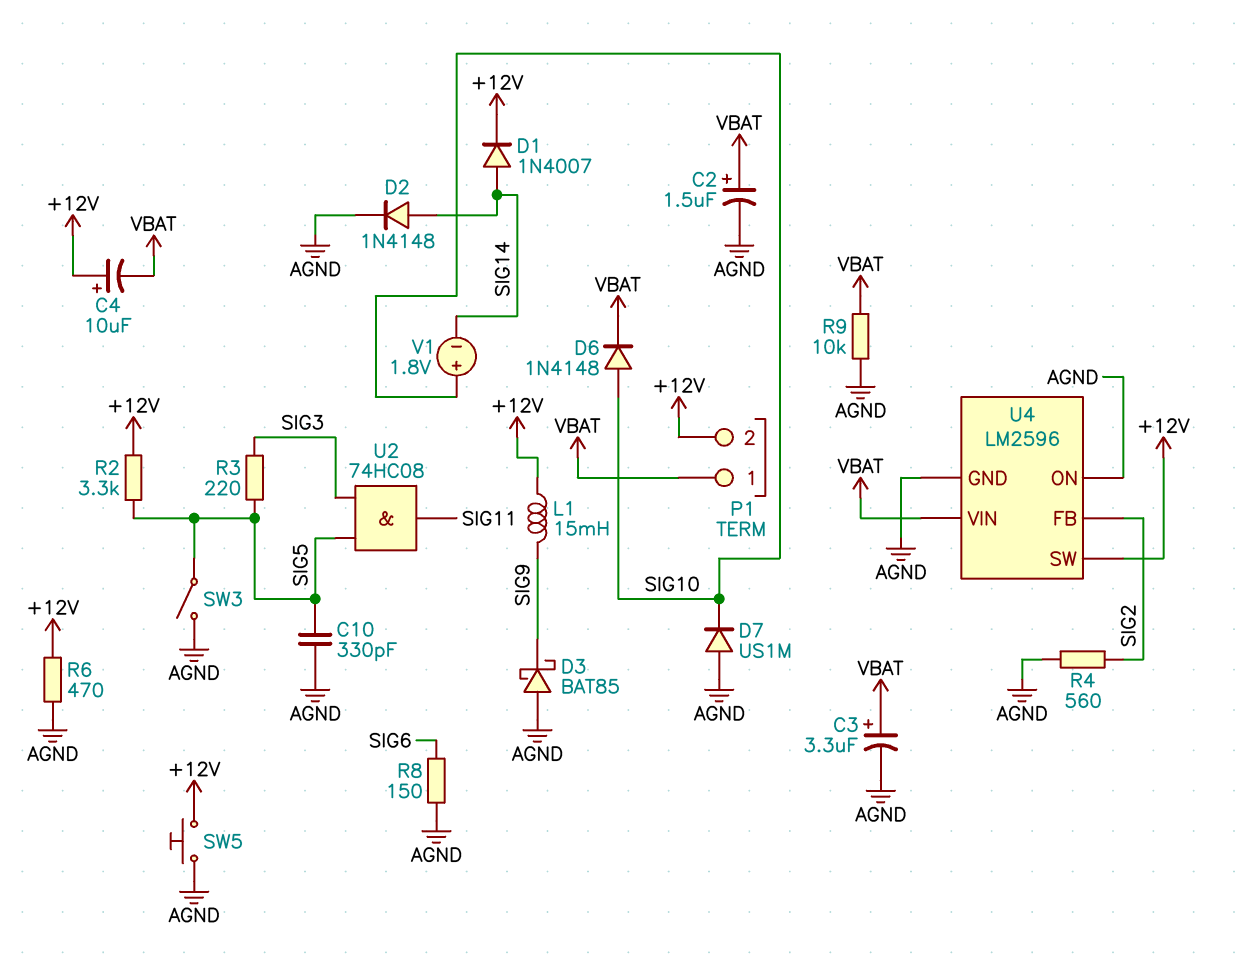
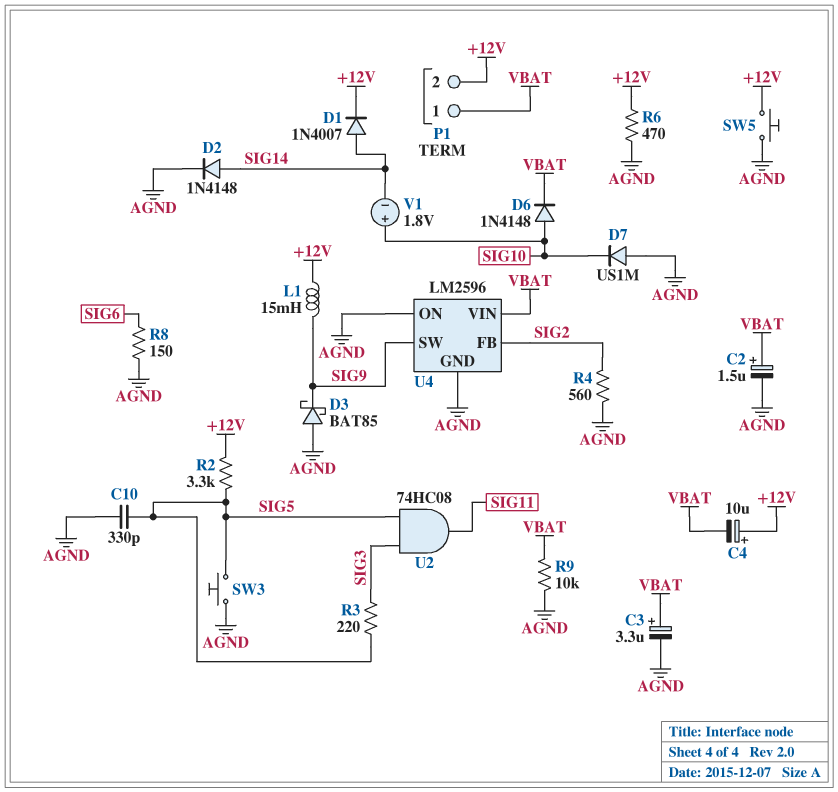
SW3: switch (AGND, SIG5) -> button (AGND, SIG5)
U4 pin SW: +12V -> SIG9

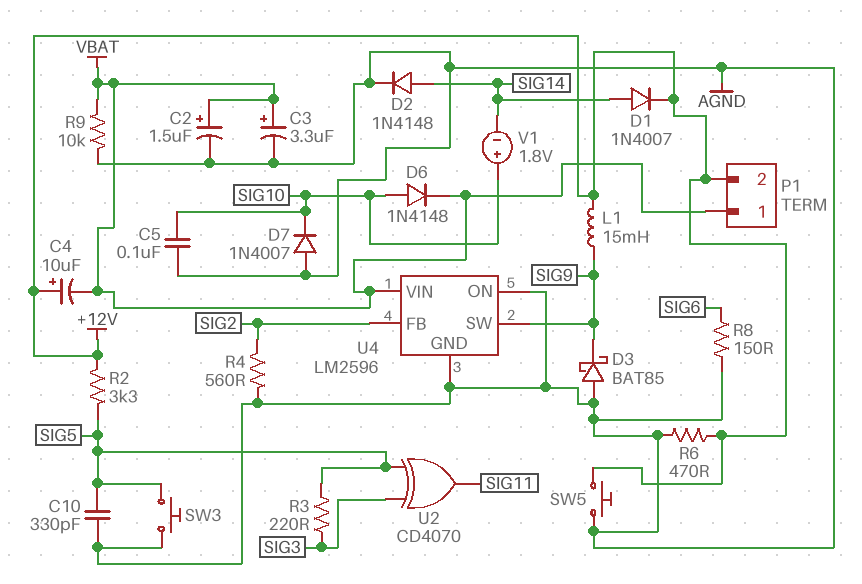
C5: none -> 100nF (AGND, SIG10)
D7: diode US1M (A AGND, K SIG10) -> diode 1N4007 (A AGND, K SIG10)
U2: AND 74HC08 (in SIG3, in SIG5, out SIG11) -> XOR CD4070 (in SIG3, in SIG5, out SIG11)

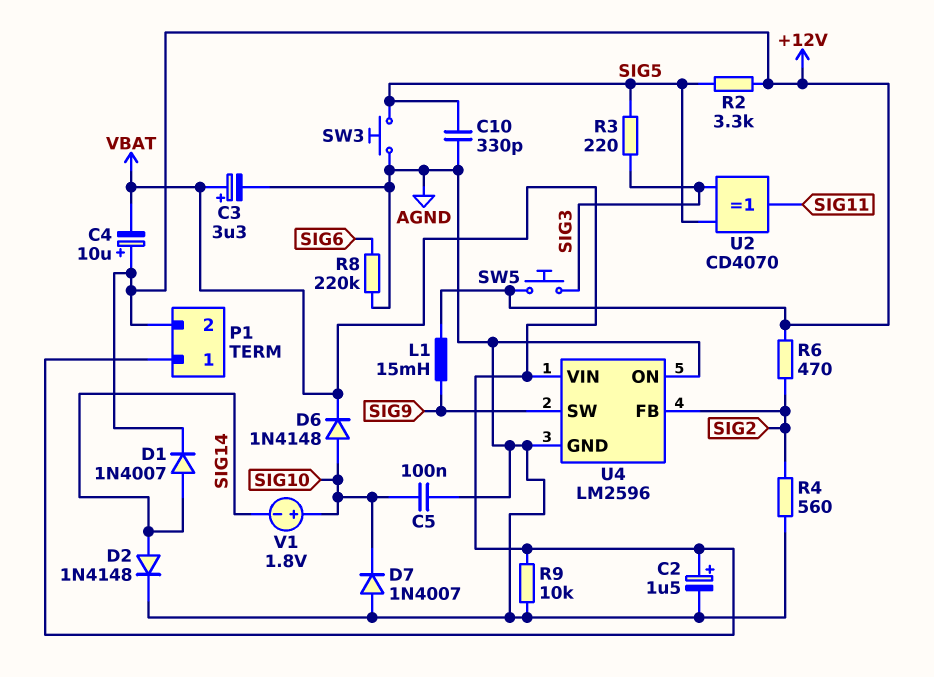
D3: schottky BAT85 (A AGND, K SIG9) -> none
R6: 470 (+12V, AGND) -> 470 (+12V, SIG2)
R8: 150 (AGND, SIG6) -> 220k (AGND, SIG6)
SW5: button (+12V, AGND) -> button (+12V, SIG3)

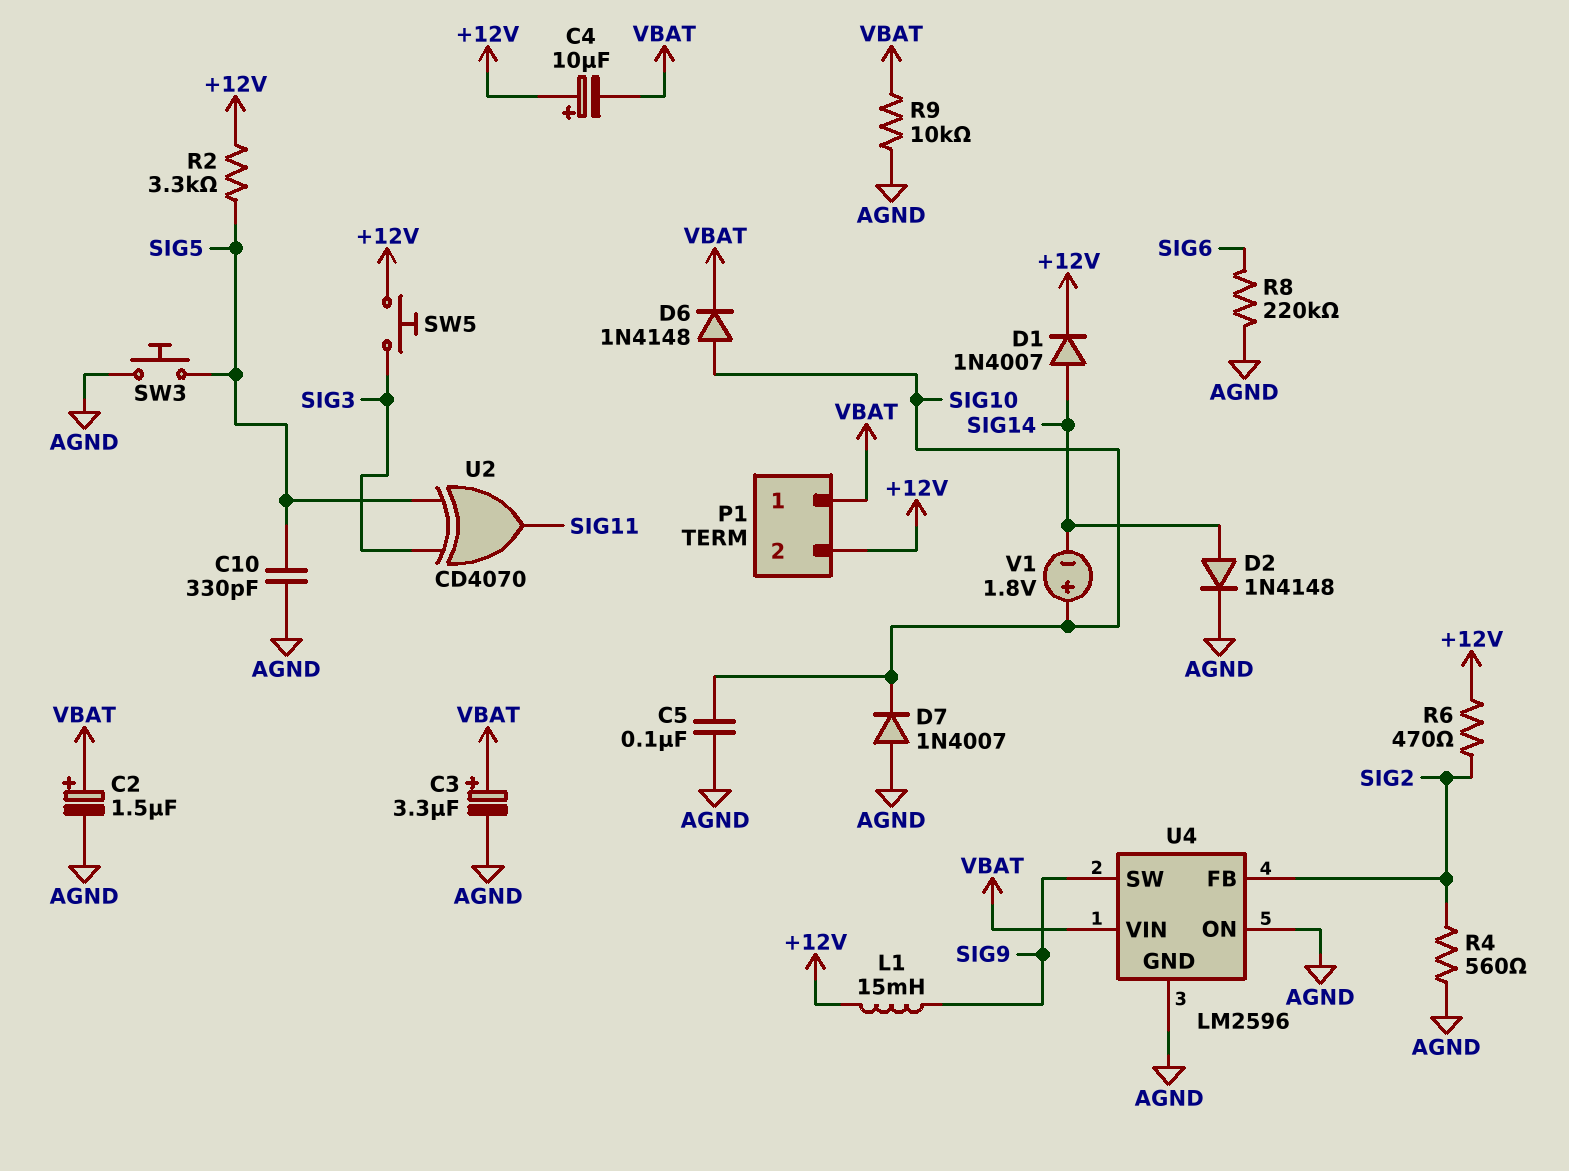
R3: 220 (SIG3, SIG5) -> none

